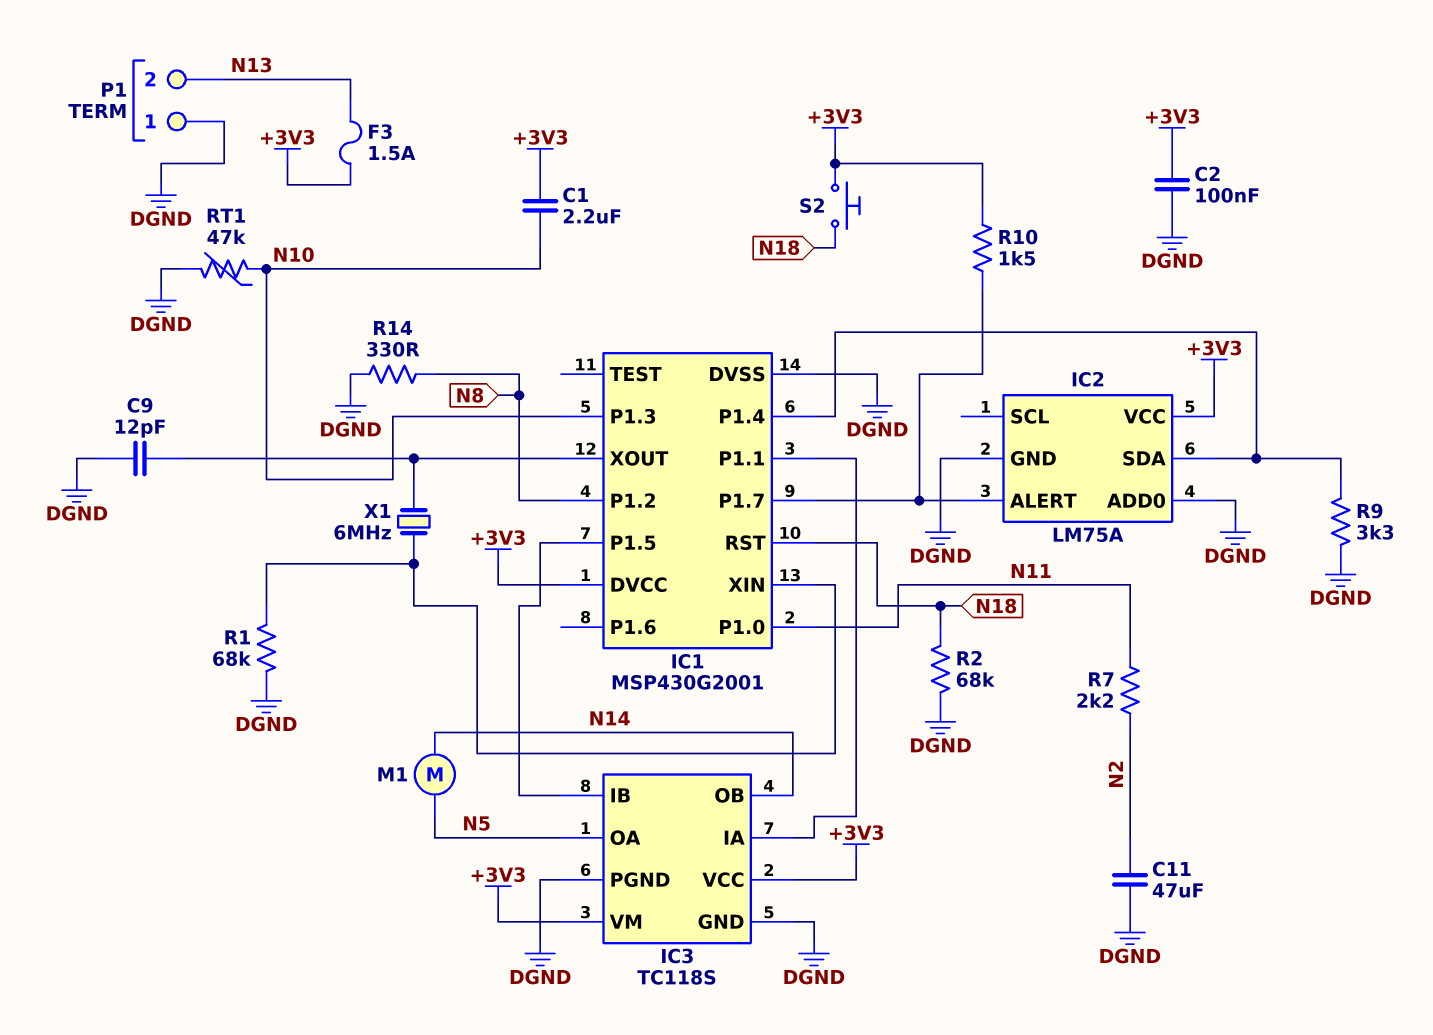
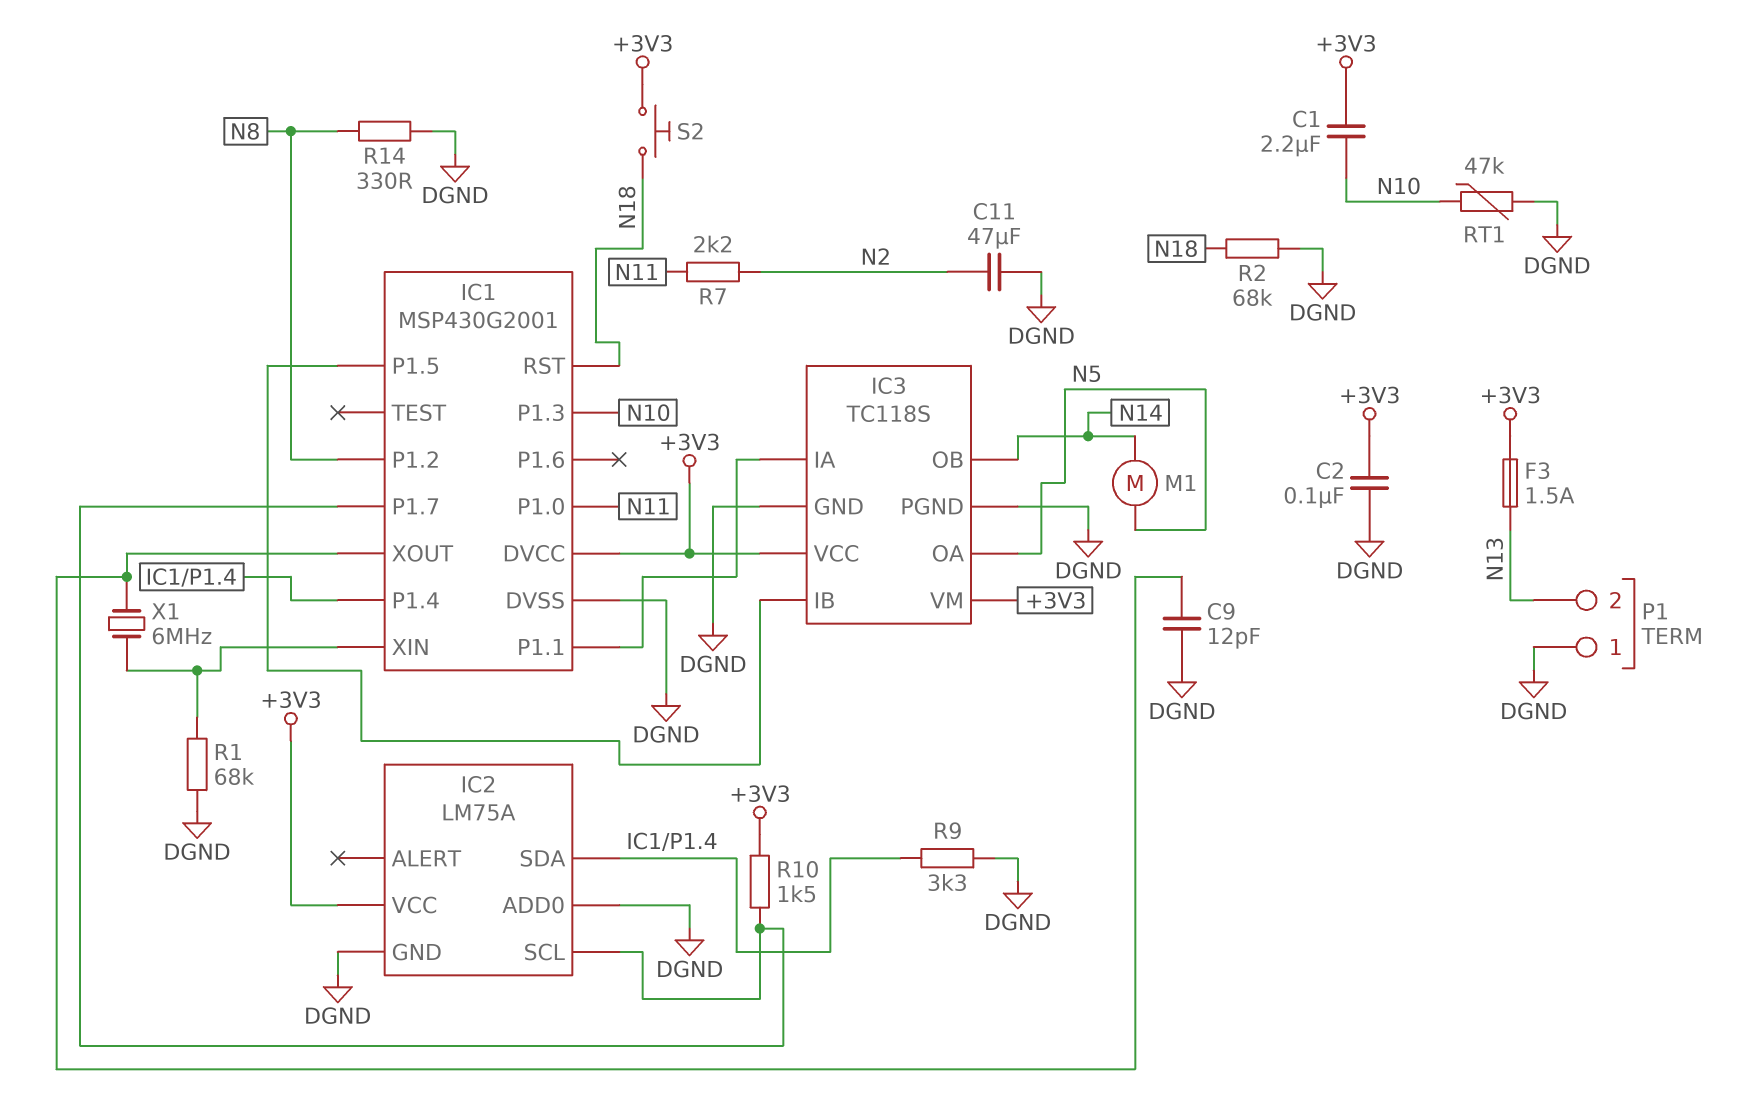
IC2 pin ALERT: IC1/P1.7 -> none
IC2 pin SCL: none -> IC1/P1.7

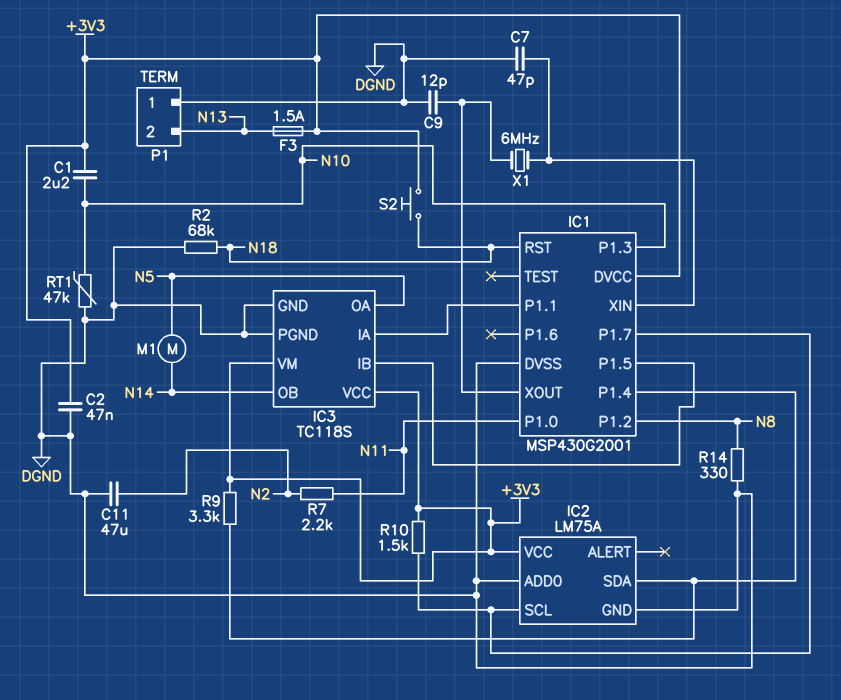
C2: 100nF (+3V3, DGND) -> 47nF (+3V3, DGND)
C7: none -> 47pF (DGND, IC1/XIN)
R1: 68k (DGND, IC1/XIN) -> none
R9: 3.3k (DGND, IC1/P1.4) -> 3.3k (+3V3, IC1/P1.4)

